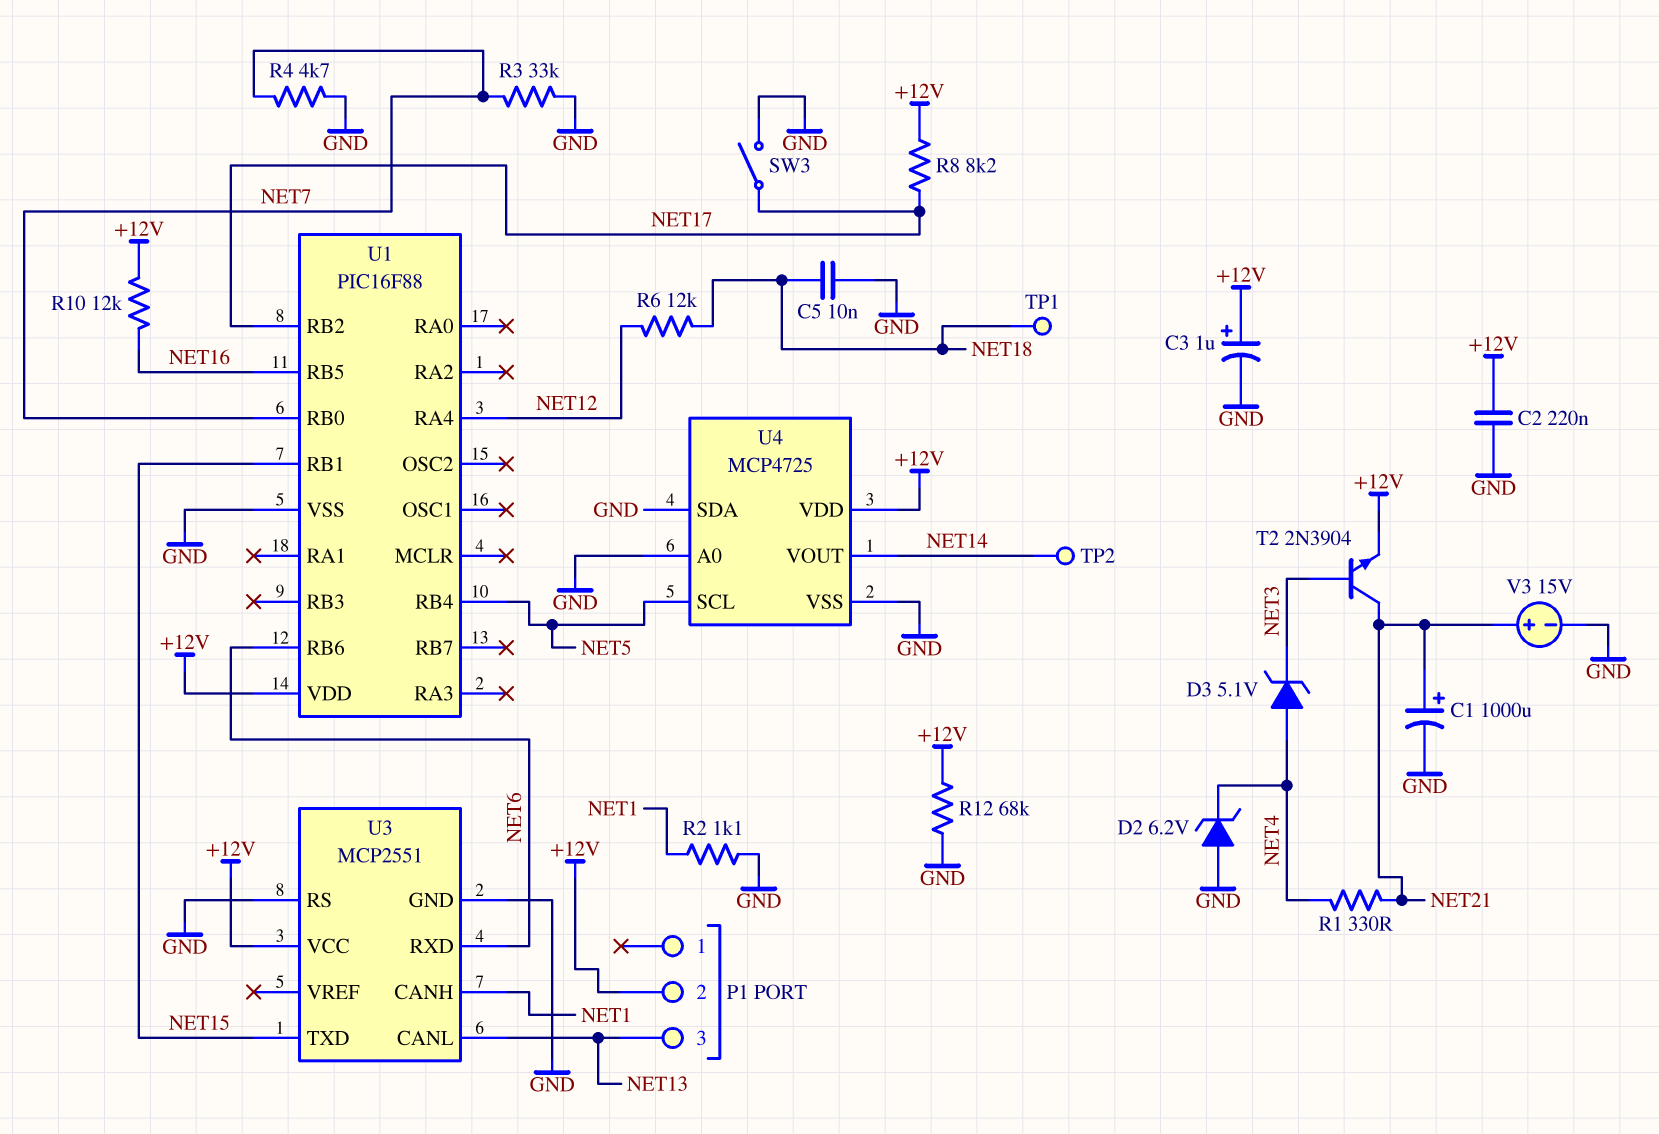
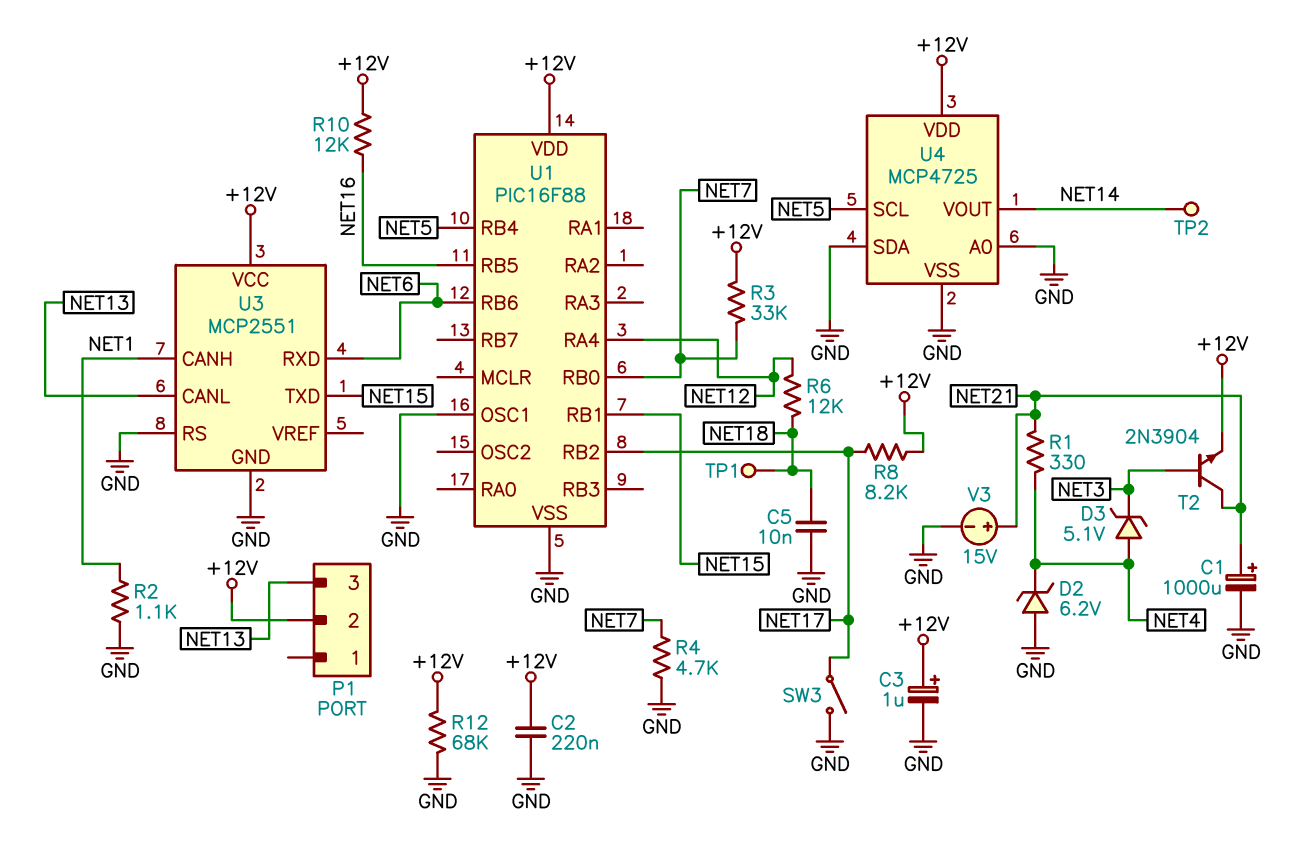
R3: 33k (GND, NET7) -> 33k (+12V, NET7)
U1 pin OSC1: none -> GND

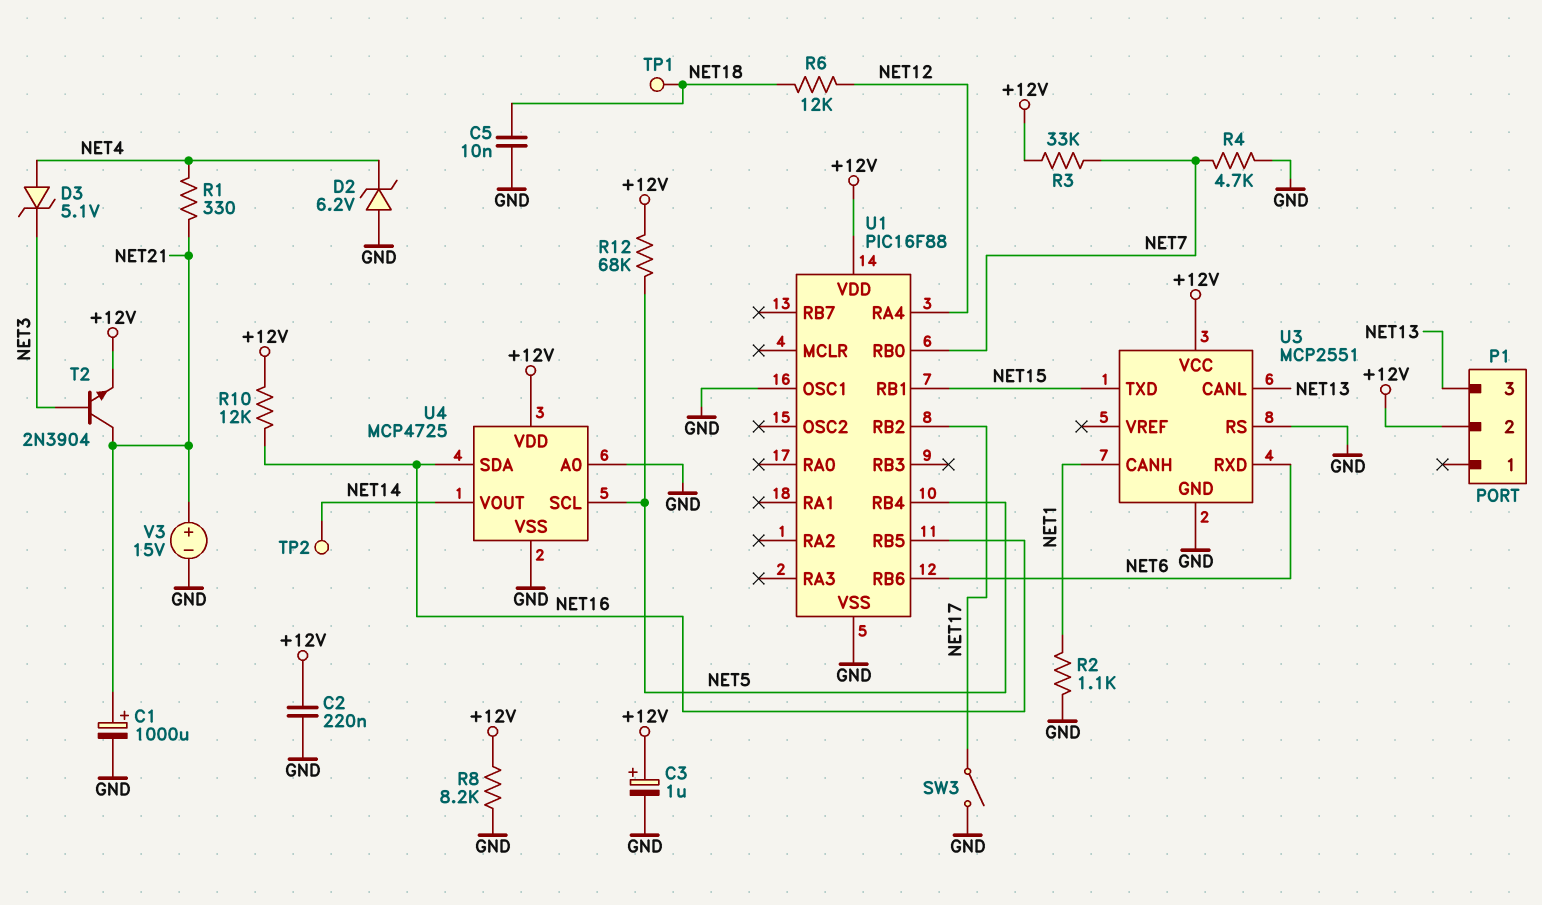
R8: 8.2k (+12V, NET17) -> 8.2k (+12V, GND)
R12: 68k (+12V, GND) -> 68k (+12V, NET5)
U4 pin SDA: GND -> NET16

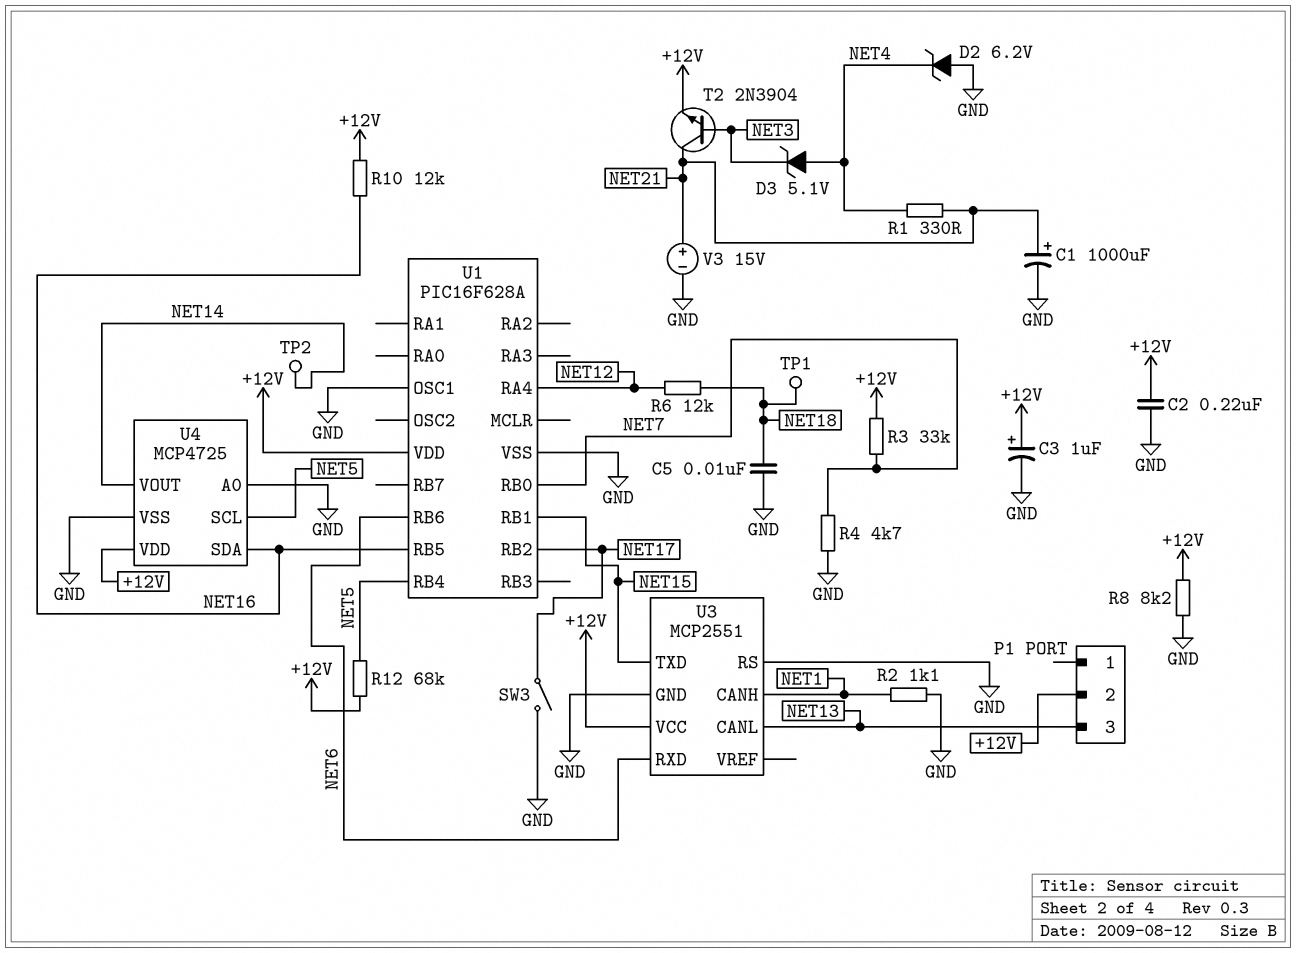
U1: PIC16F88 -> PIC16F628A

